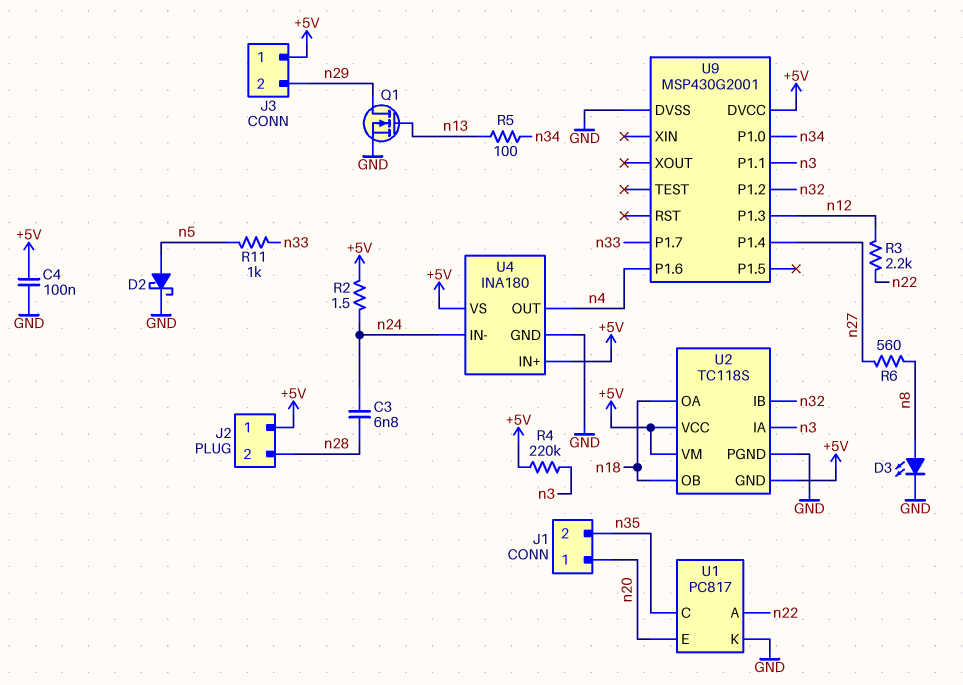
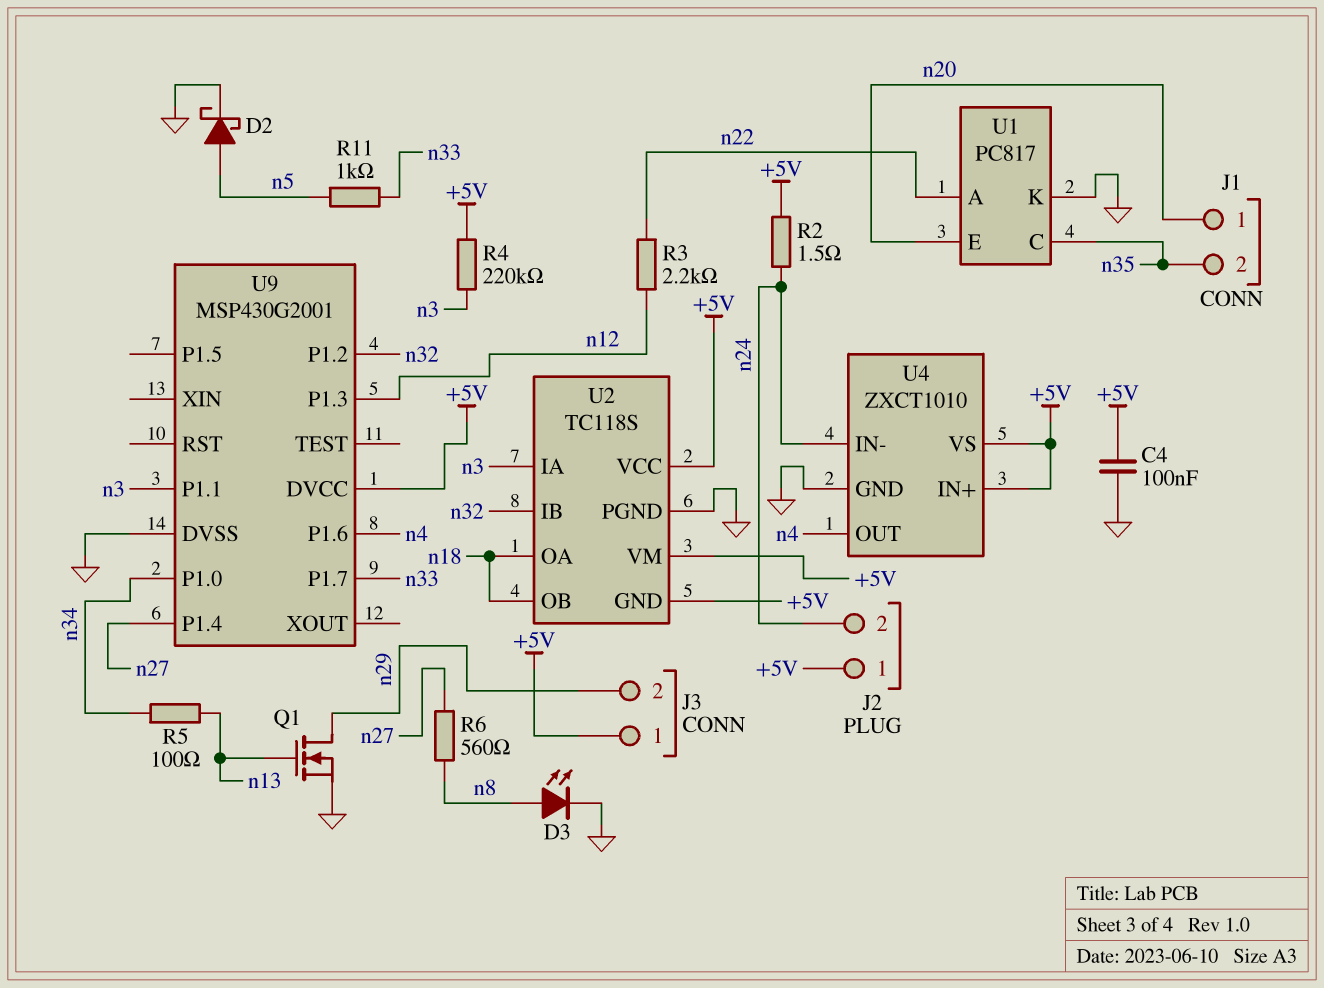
C3: 6.8nF (n24, n28) -> none
J2 pin 2: n28 -> n24
U4: INA180 -> ZXCT1010

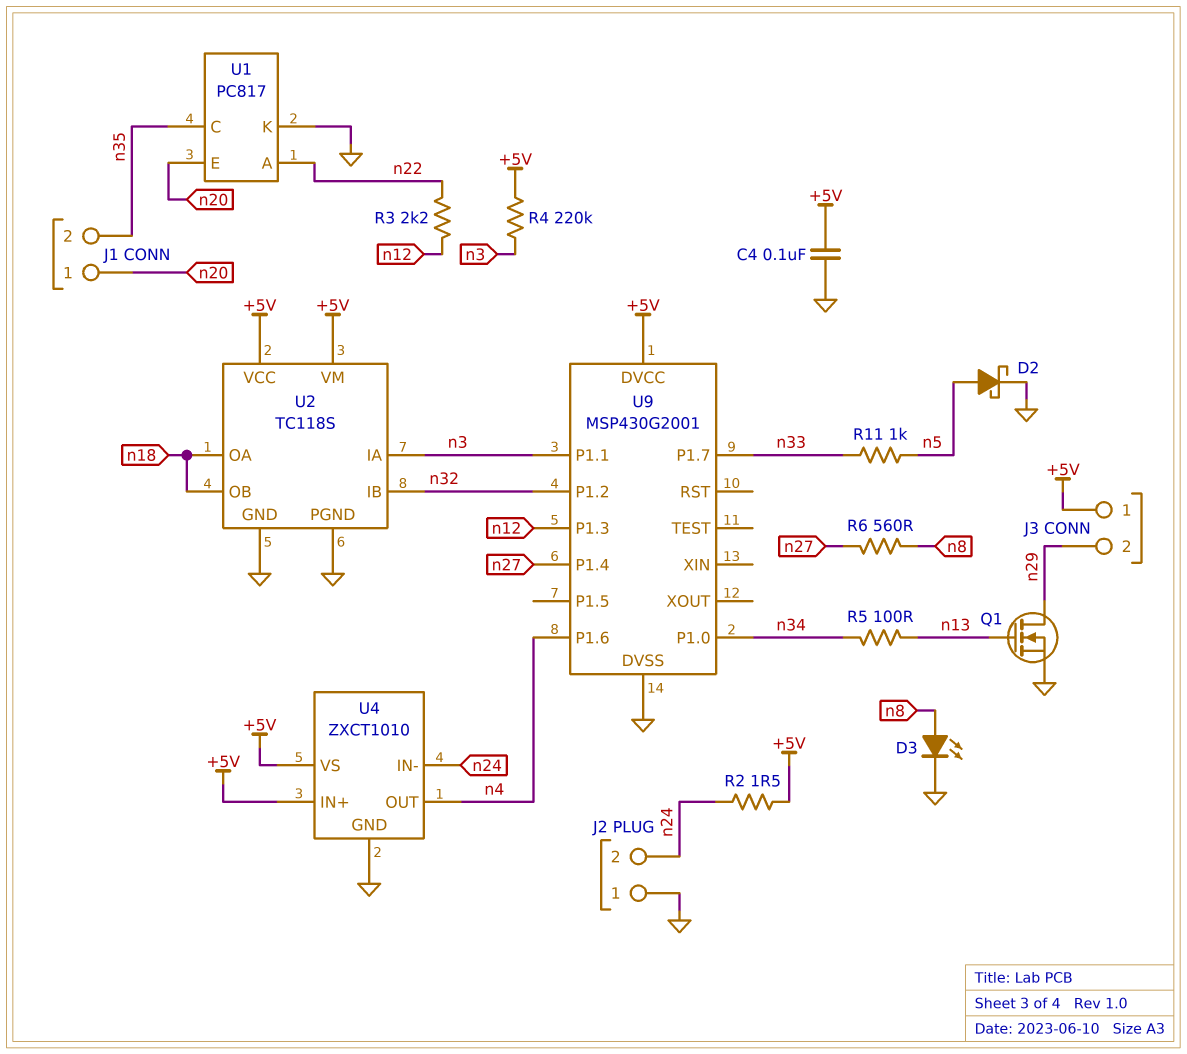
J2 pin 1: +5V -> GND
U2 pin GND: +5V -> GND

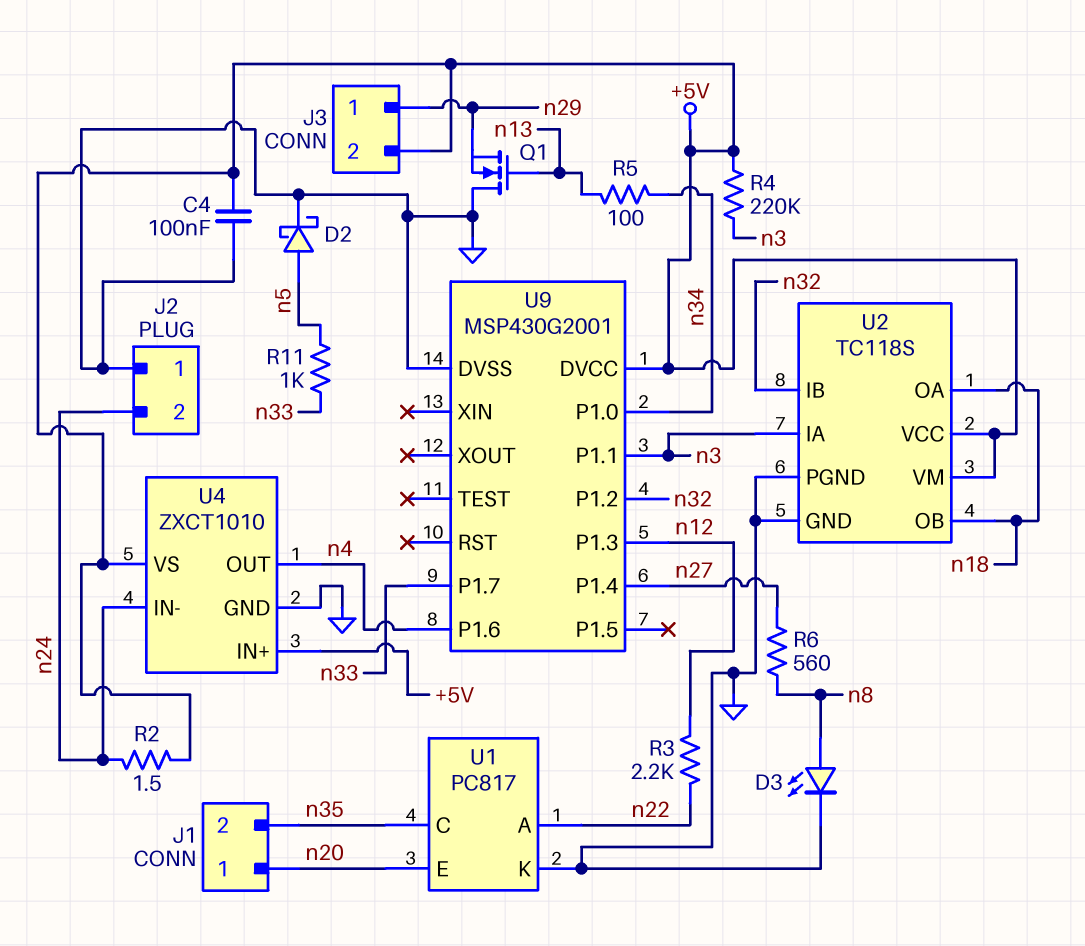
J3 pin 1: +5V -> n29
J3 pin 2: n29 -> +5V
Q1: NMOS (G n13, D n29, S GND) -> NMOS (G n13, D GND, S n29)

